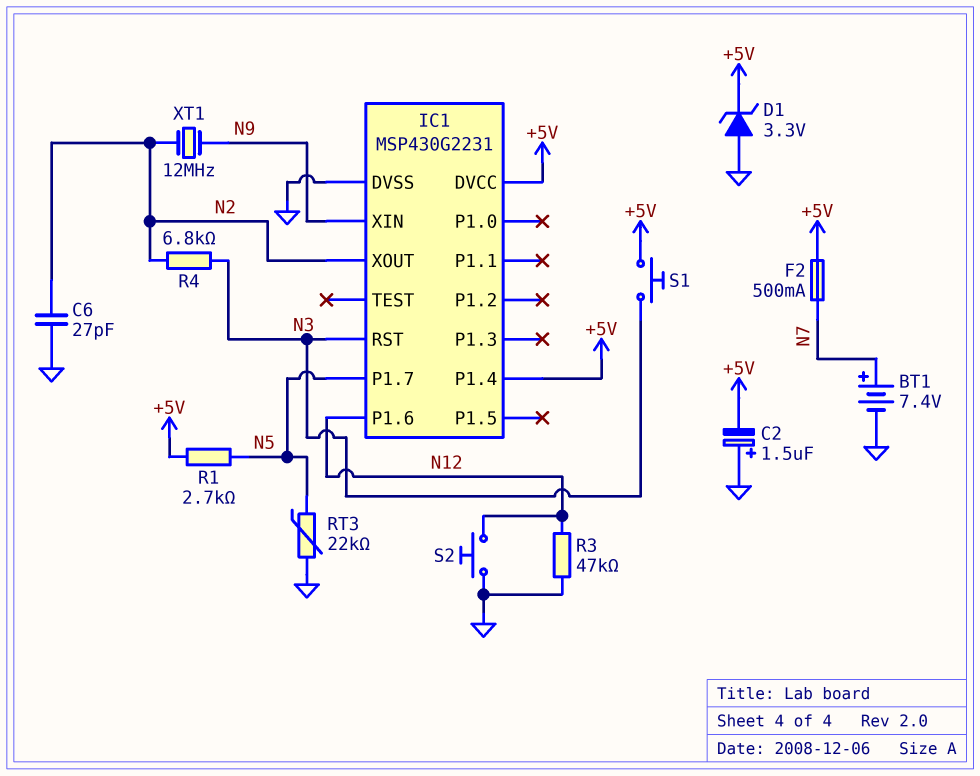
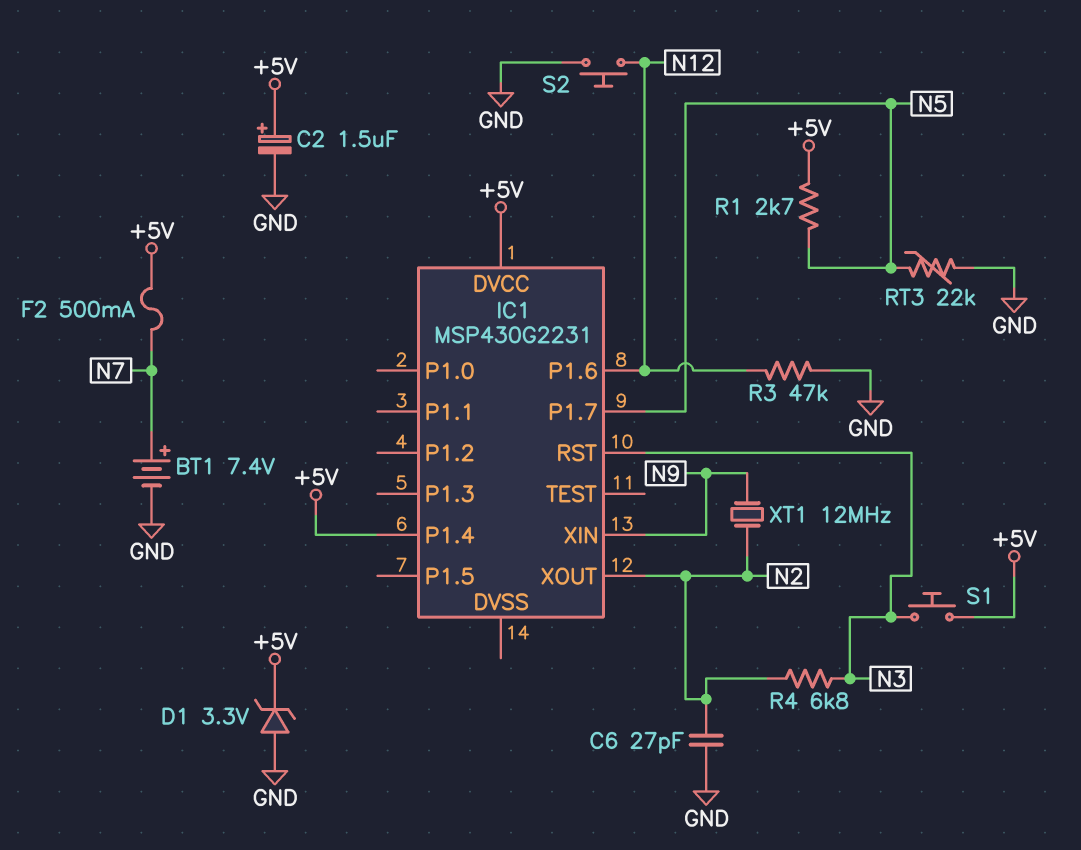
C2: 1.5uF (plus GND, minus +5V) -> 1.5uF (plus +5V, minus GND)
IC1 pin DVSS: GND -> none

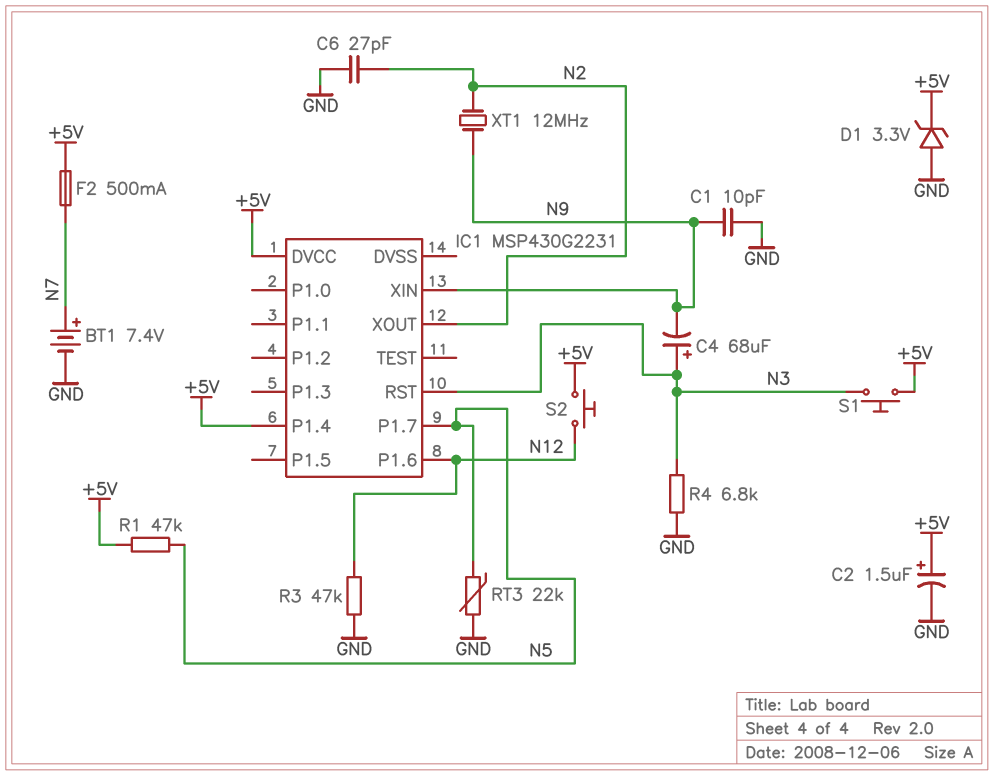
C1: none -> 10pF (GND, N9)
C4: none -> 68uF (plus N3, minus N9)
R1: 2.7k (+5V, N5) -> 47k (+5V, N5)
R4: 6.8k (N2, N3) -> 6.8k (GND, N3)
S2: button (GND, N12) -> button (+5V, N12)

